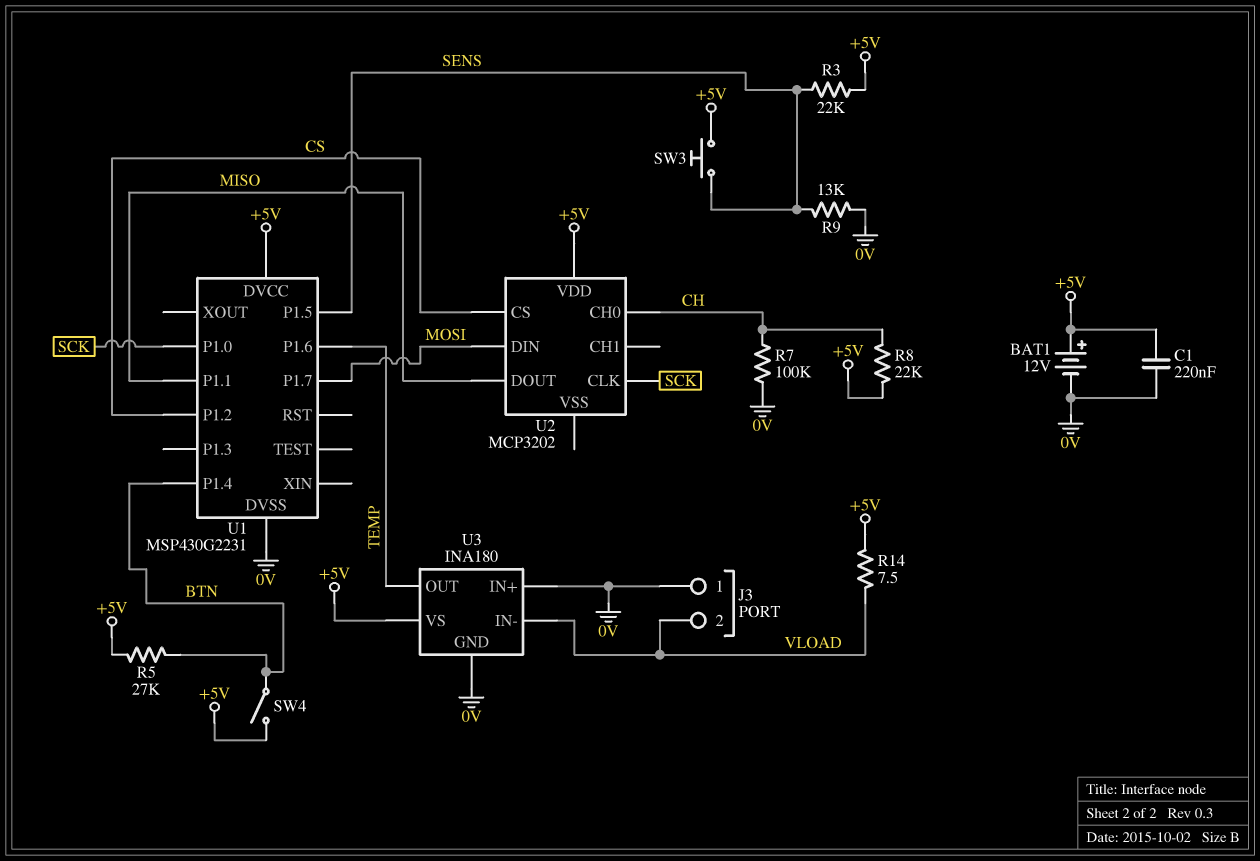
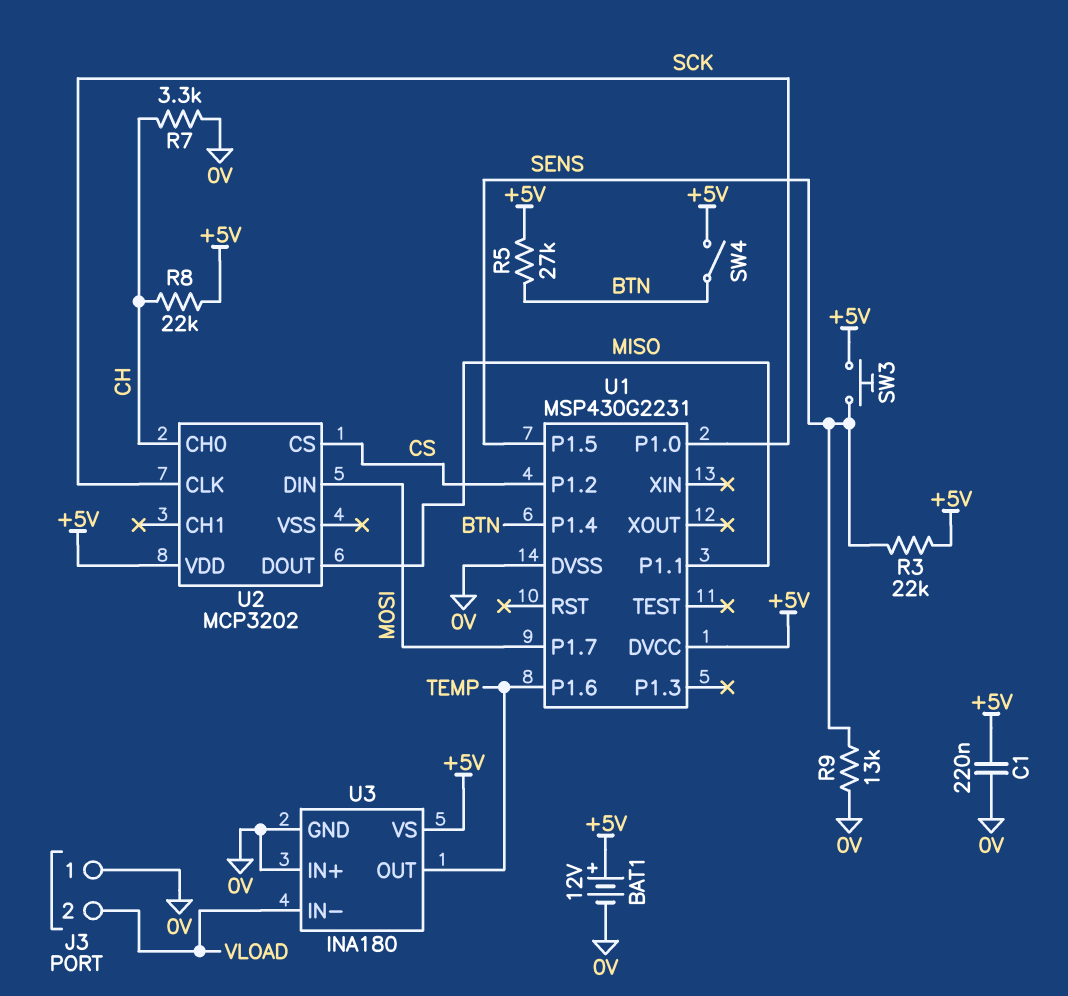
R7: 100k (0V, CH) -> 3.3k (0V, CH)
R14: 7.5 (+5V, VLOAD) -> none

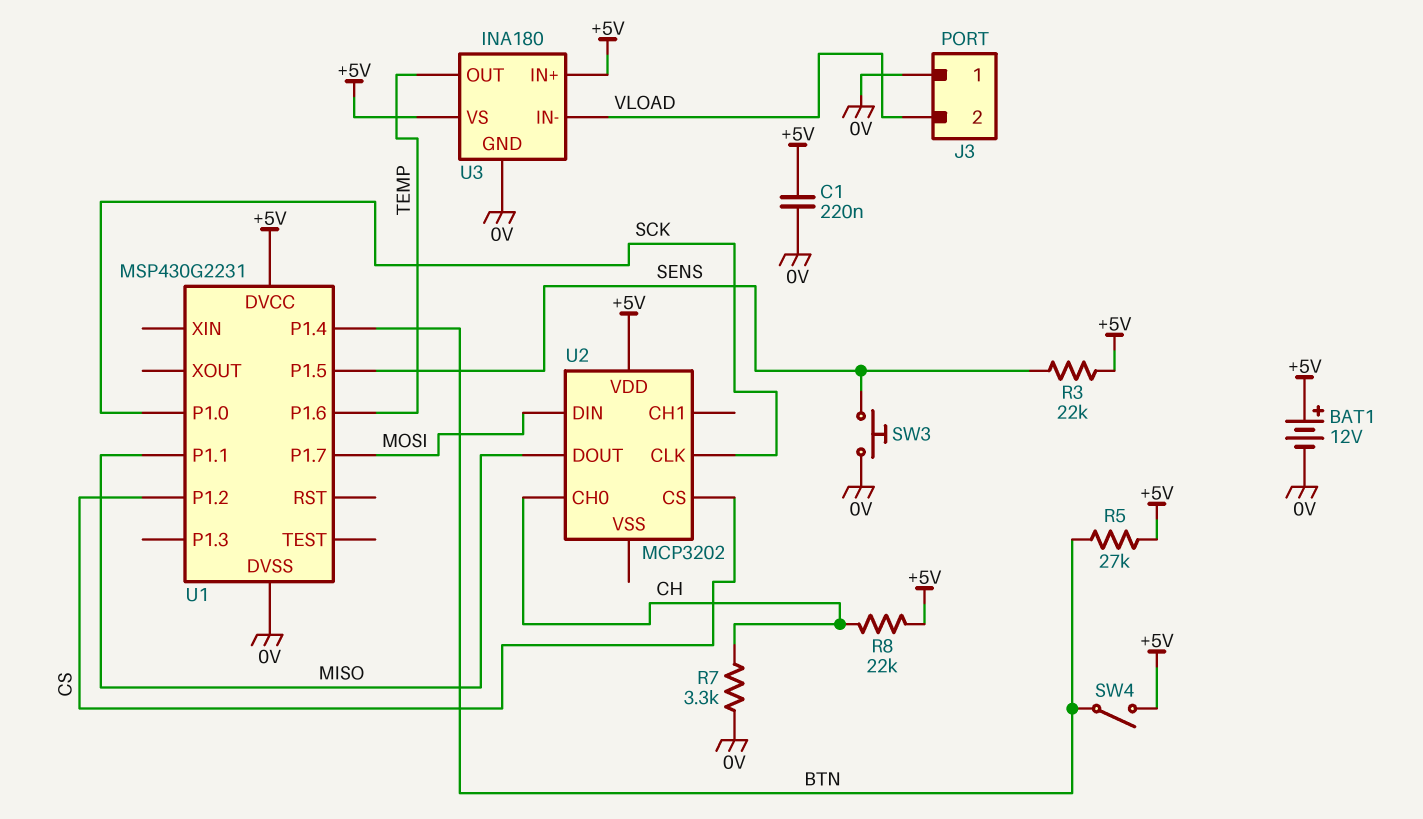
R9: 13k (0V, SENS) -> none
SW3: button (+5V, SENS) -> button (0V, SENS)
U3 pin IN+: 0V -> +5V

